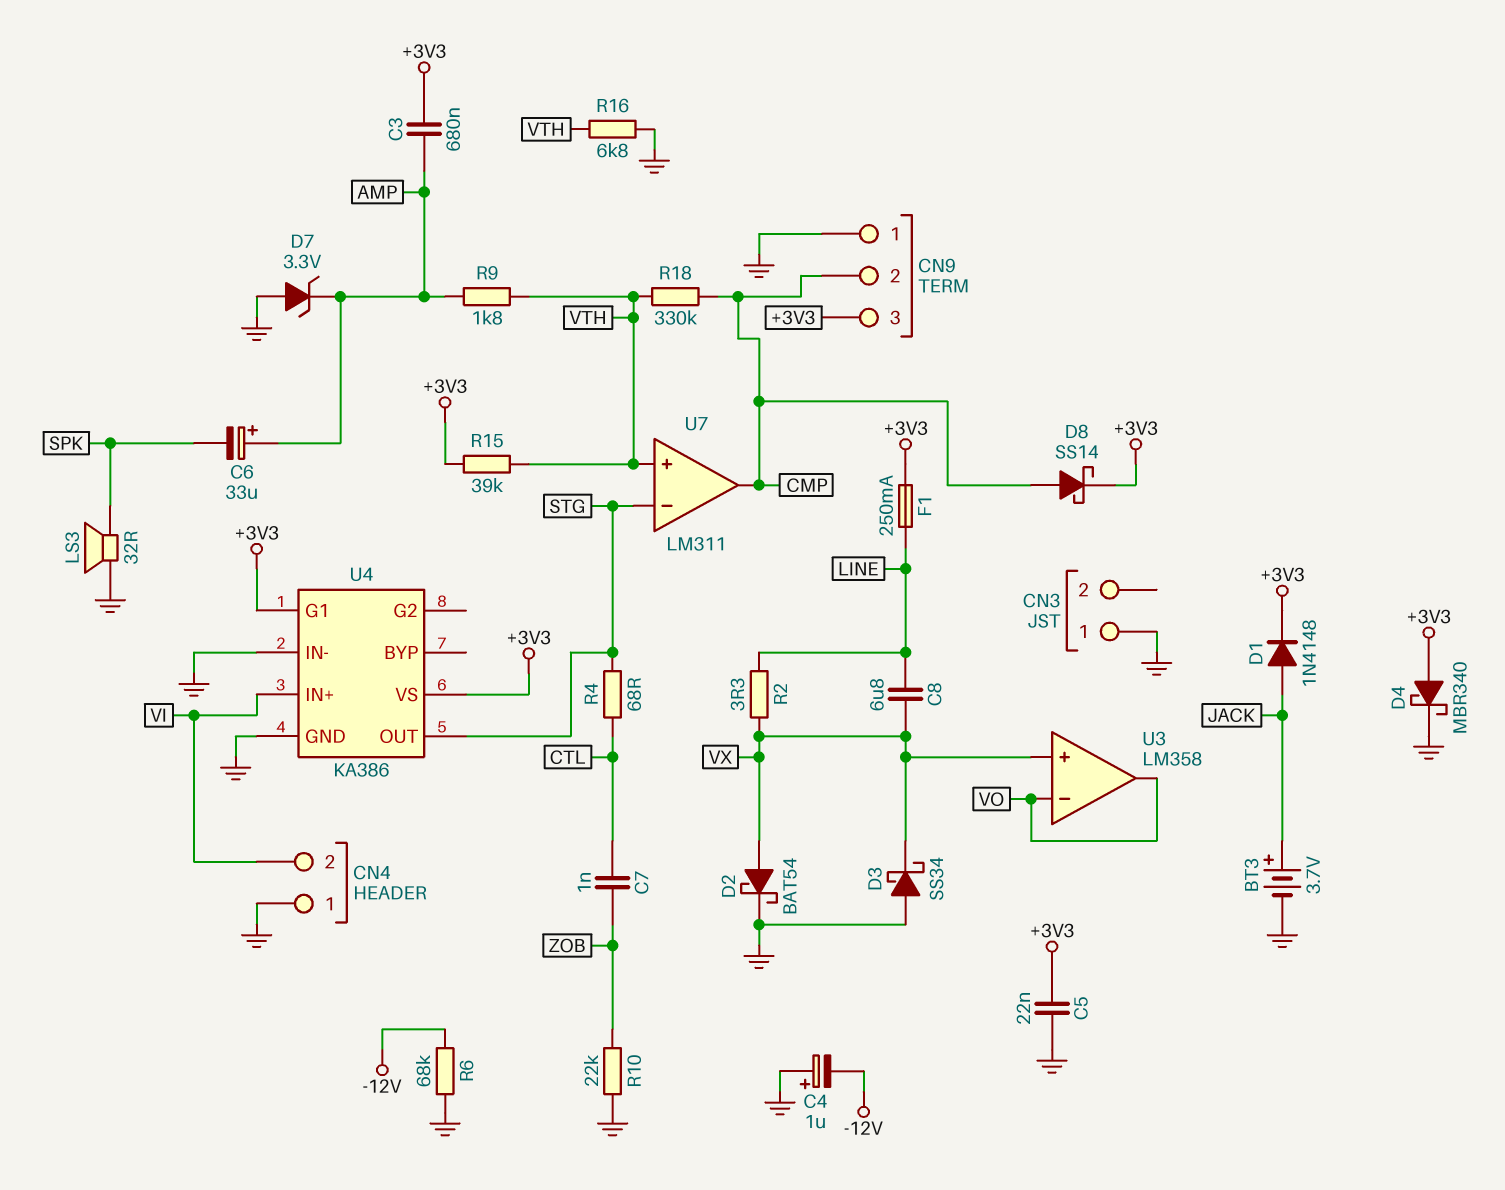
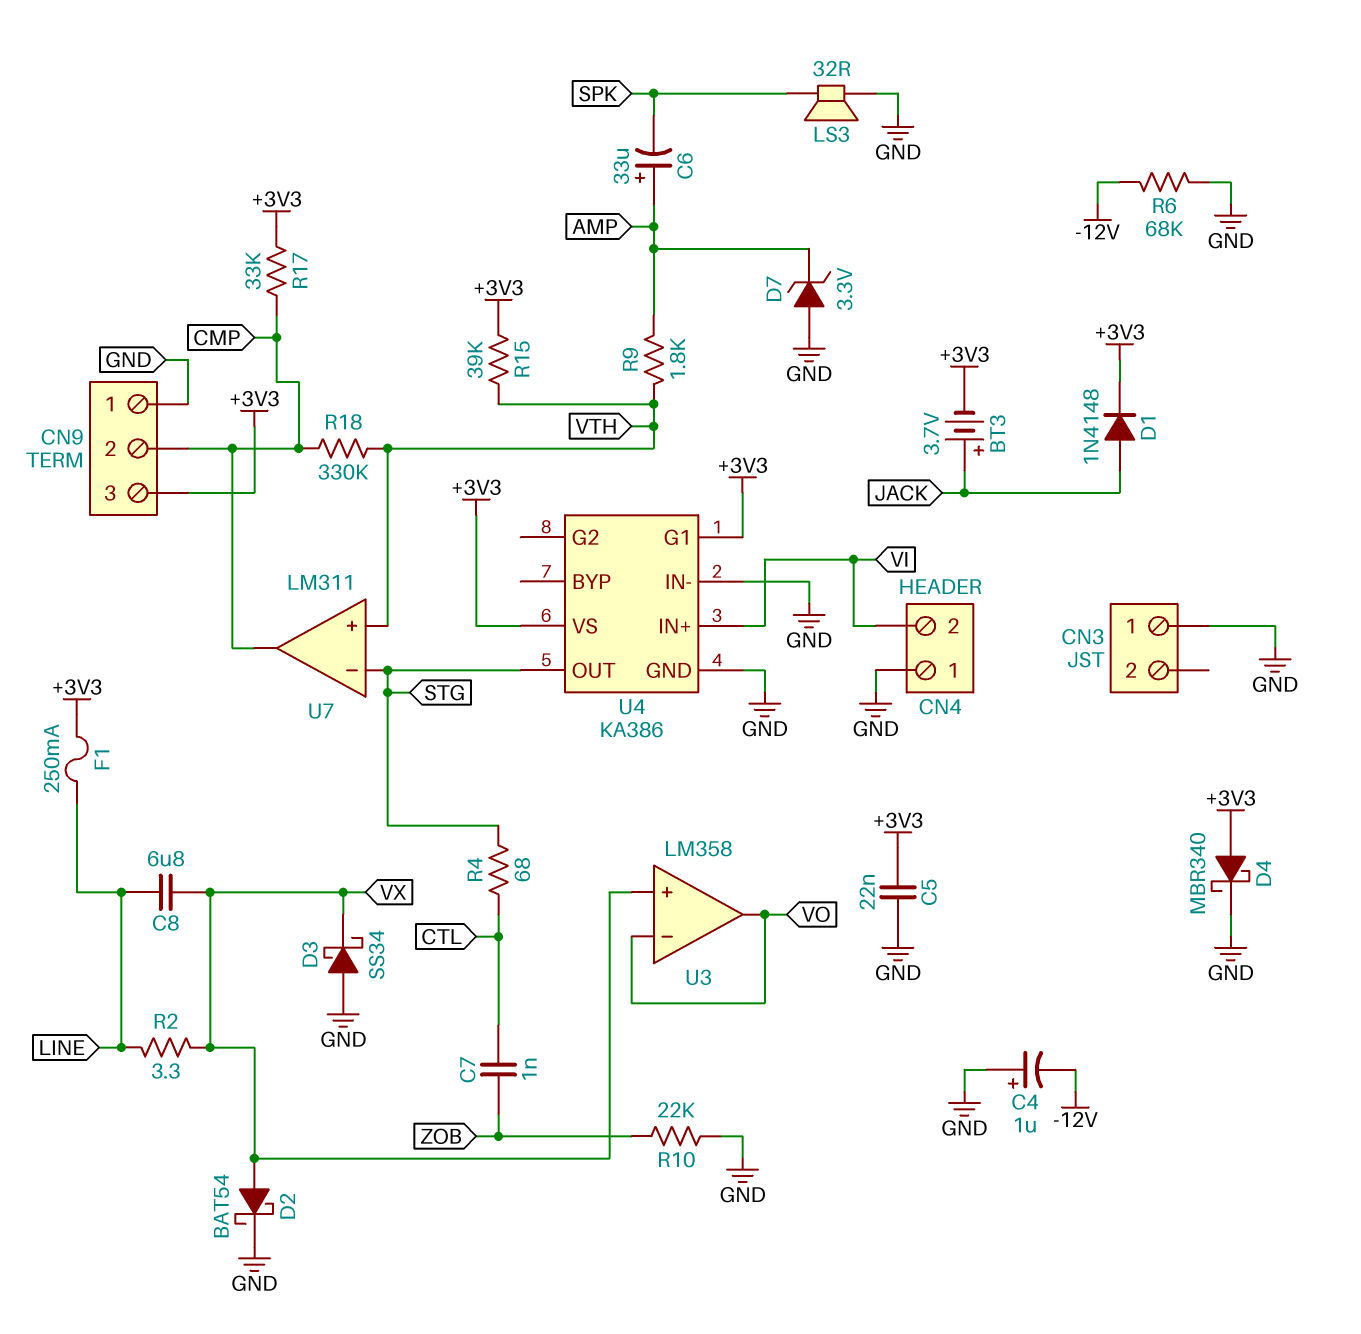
BT3: 3.7V (plus JACK, minus GND) -> 3.7V (plus JACK, minus +3V3)
C3: 680nF (+3V3, AMP) -> none
D8: schottky SS14 (A CMP, K +3V3) -> none
R16: 6.8k (GND, VTH) -> none
R17: none -> 33k (+3V3, CMP)

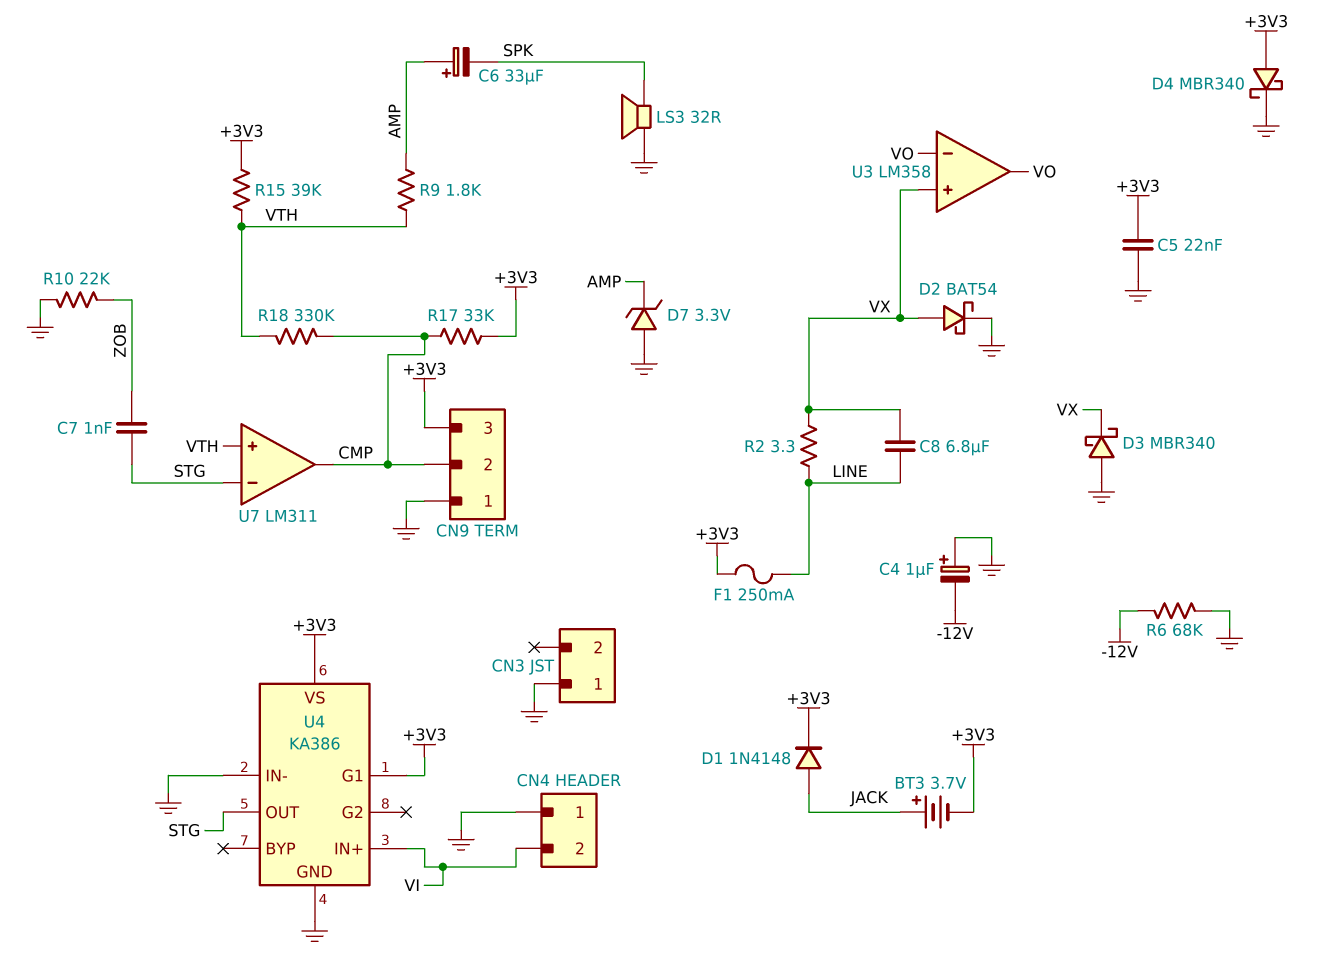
C7: 1nF (CTL, ZOB) -> 1nF (STG, ZOB)
D3: schottky SS34 (A GND, K VX) -> schottky MBR340 (A GND, K VX)
R4: 68 (CTL, STG) -> none

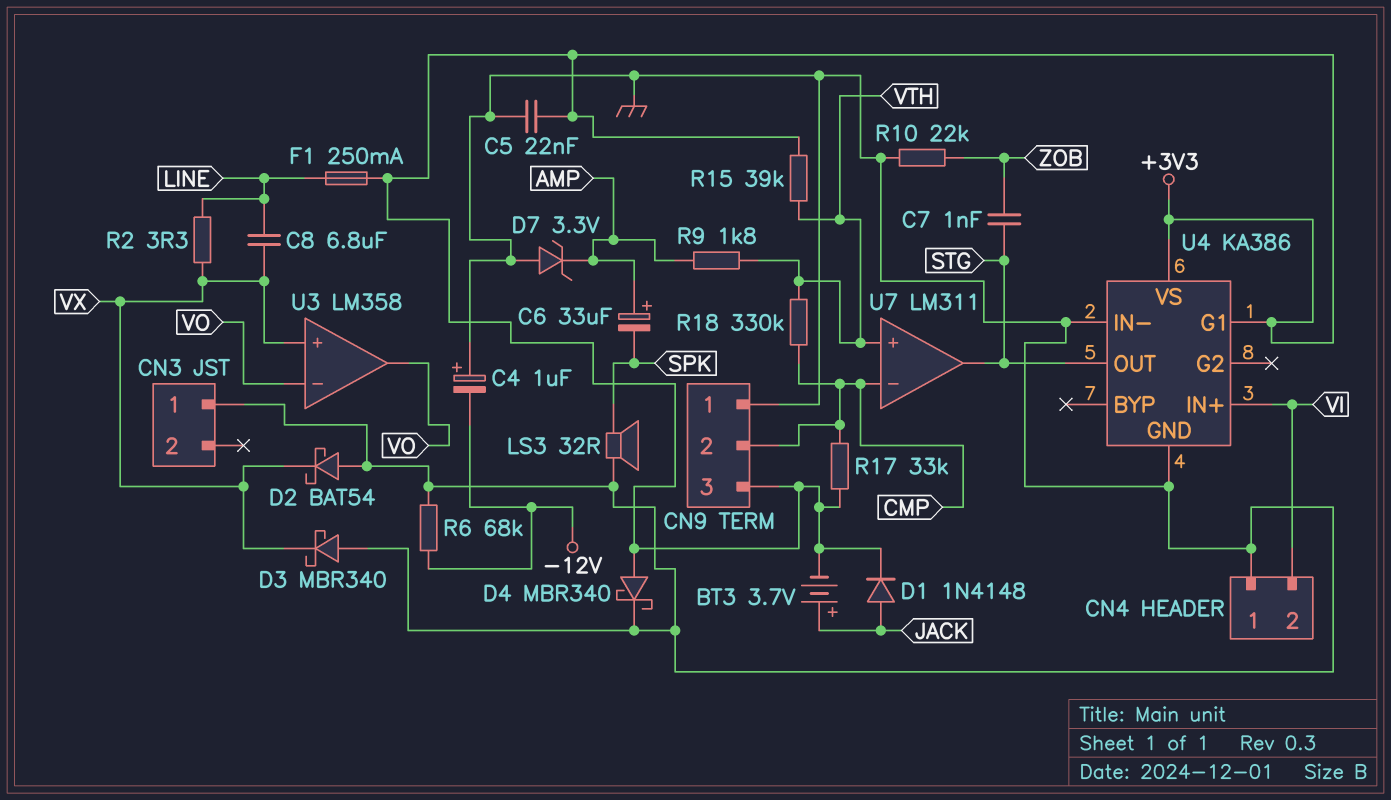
D2: schottky BAT54 (A VX, K GND) -> schottky BAT54 (A GND, K VX)
U7 pin in-: STG -> CMP
U7 pin out: CMP -> STG

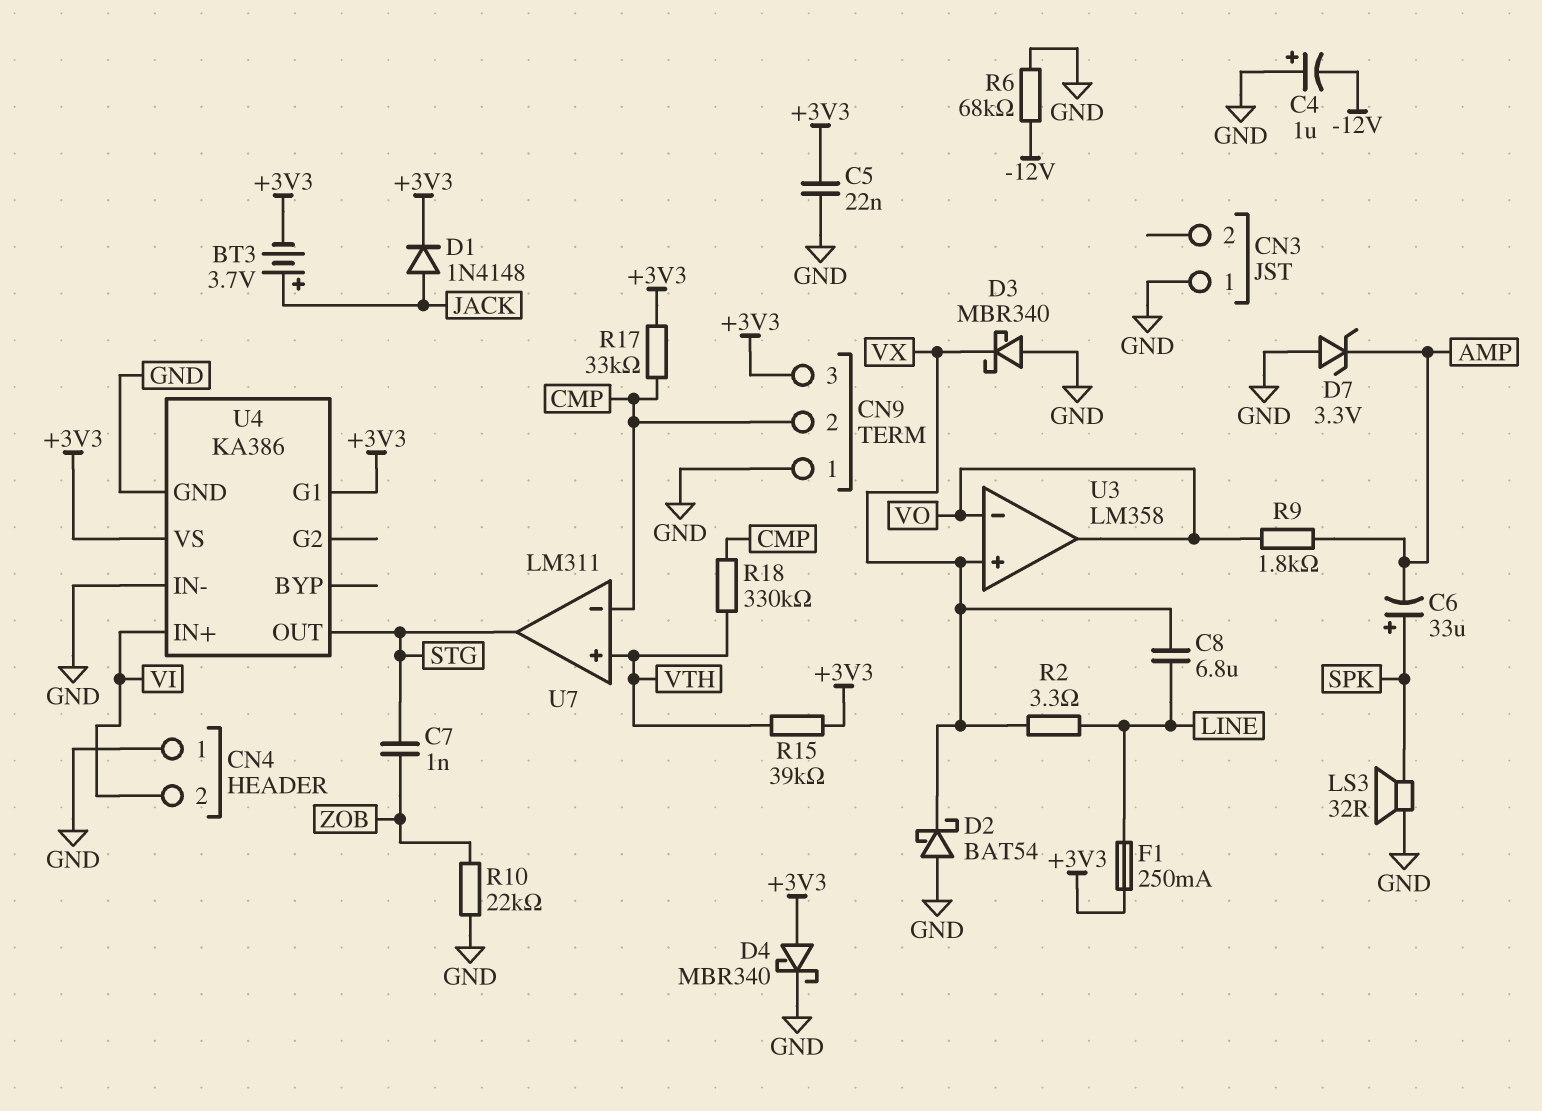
C6: 33uF (plus AMP, minus SPK) -> 33uF (plus SPK, minus AMP)
R9: 1.8k (AMP, VTH) -> 1.8k (AMP, VO)

